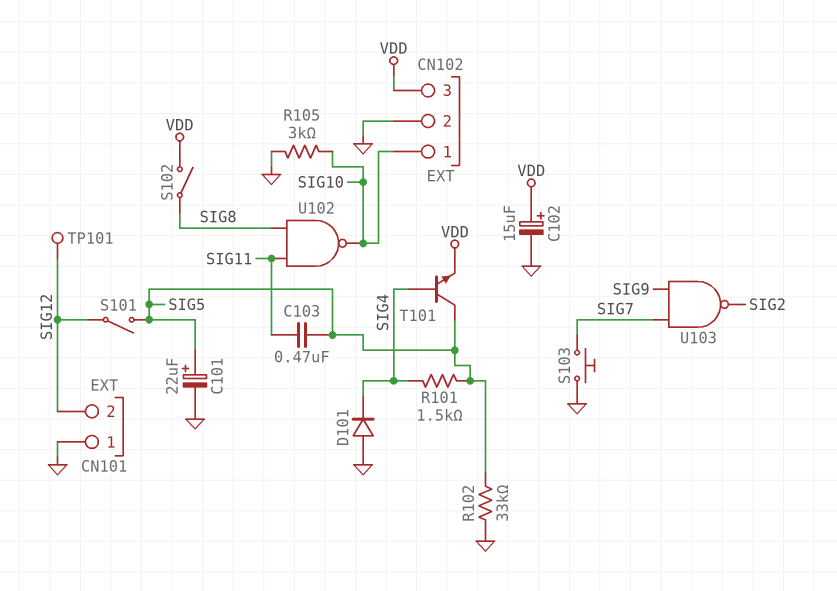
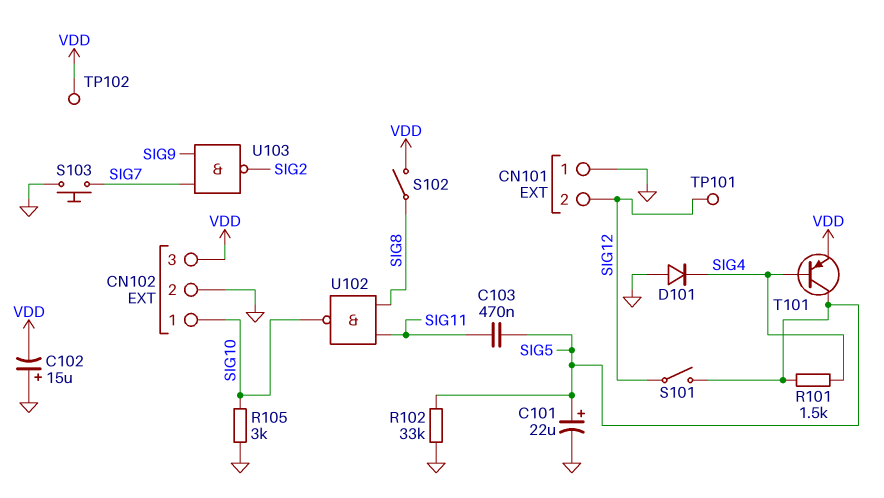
C102: 15uF (plus VDD, minus GND) -> 15uF (plus GND, minus VDD)
T101: NPN (B SIG4, C SIG5, E VDD) -> PNP (B SIG4, C SIG5, E VDD)
TP102: none -> test point (VDD)

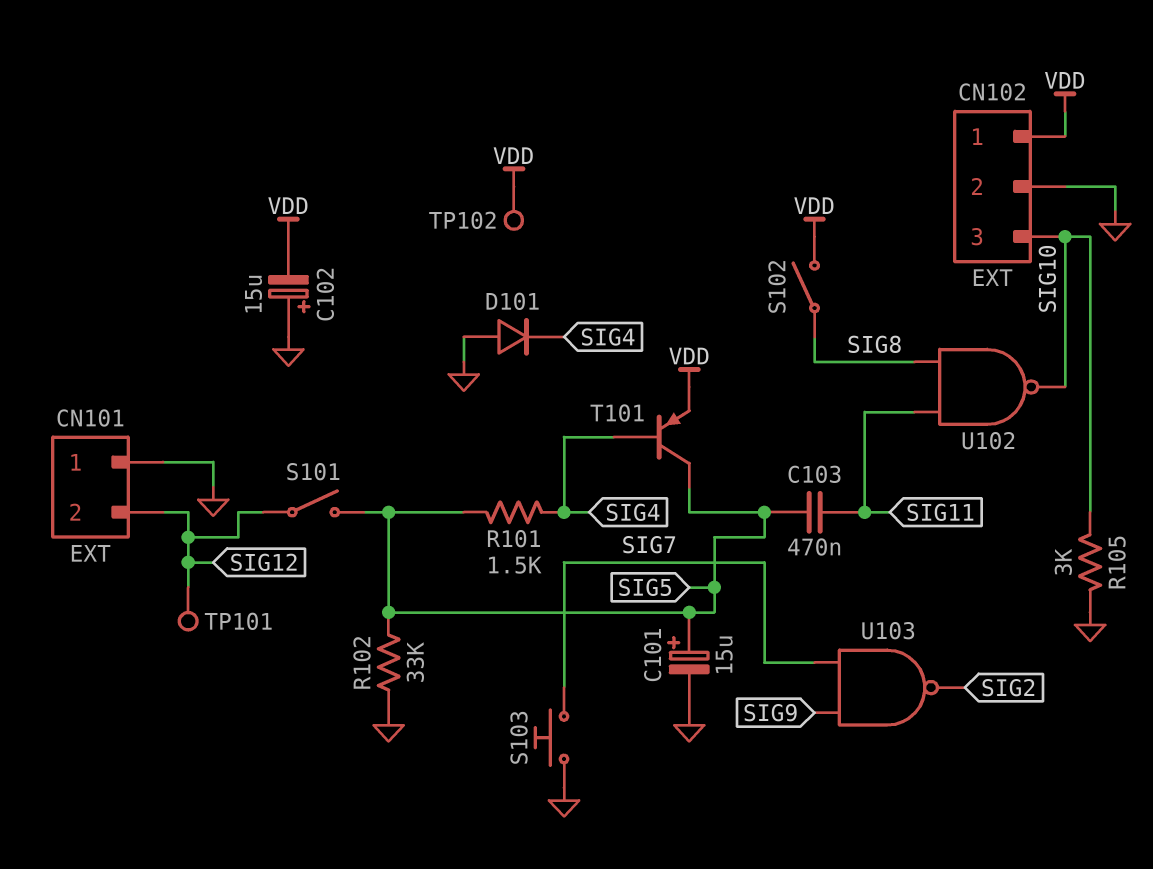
C101: 22uF (plus SIG5, minus GND) -> 15uF (plus SIG5, minus GND)
CN102 pin 1: SIG10 -> VDD
CN102 pin 3: VDD -> SIG10

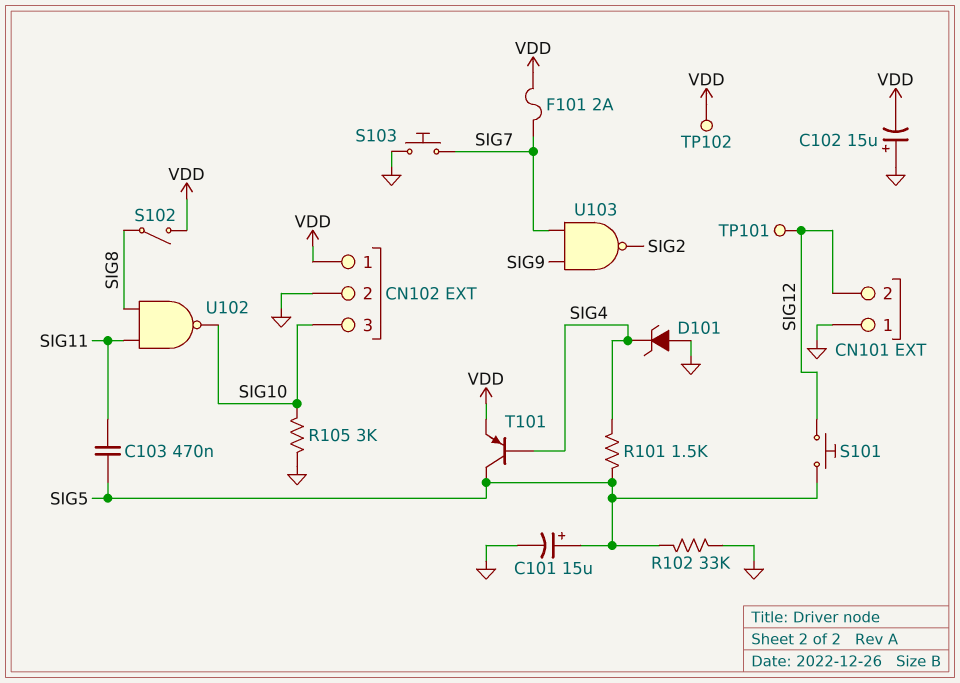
D101: diode (A GND, K SIG4) -> zener (A GND, K SIG4)
F101: none -> 2A (SIG7, VDD)
S101: switch (SIG5, SIG12) -> button (SIG5, SIG12)

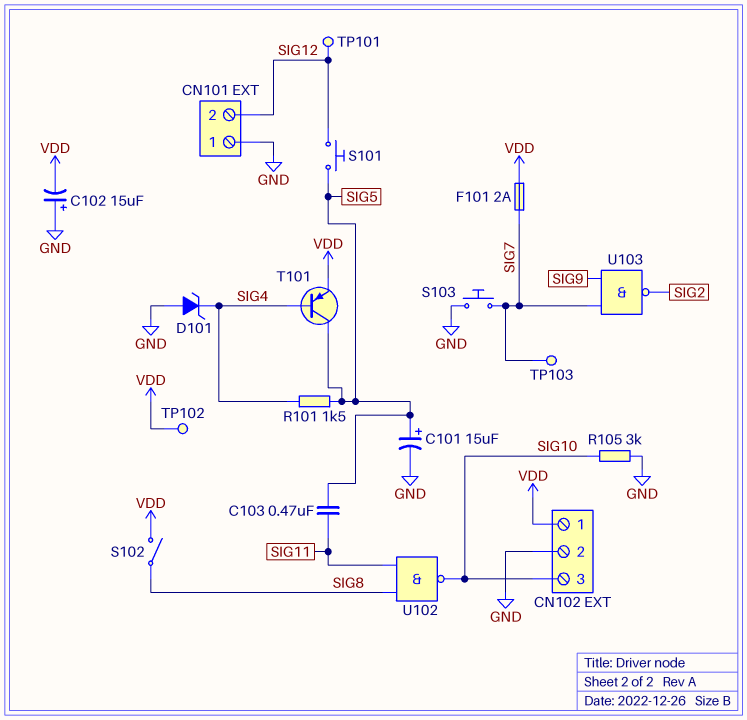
R102: 33k (GND, SIG5) -> none
TP103: none -> test point (SIG7)

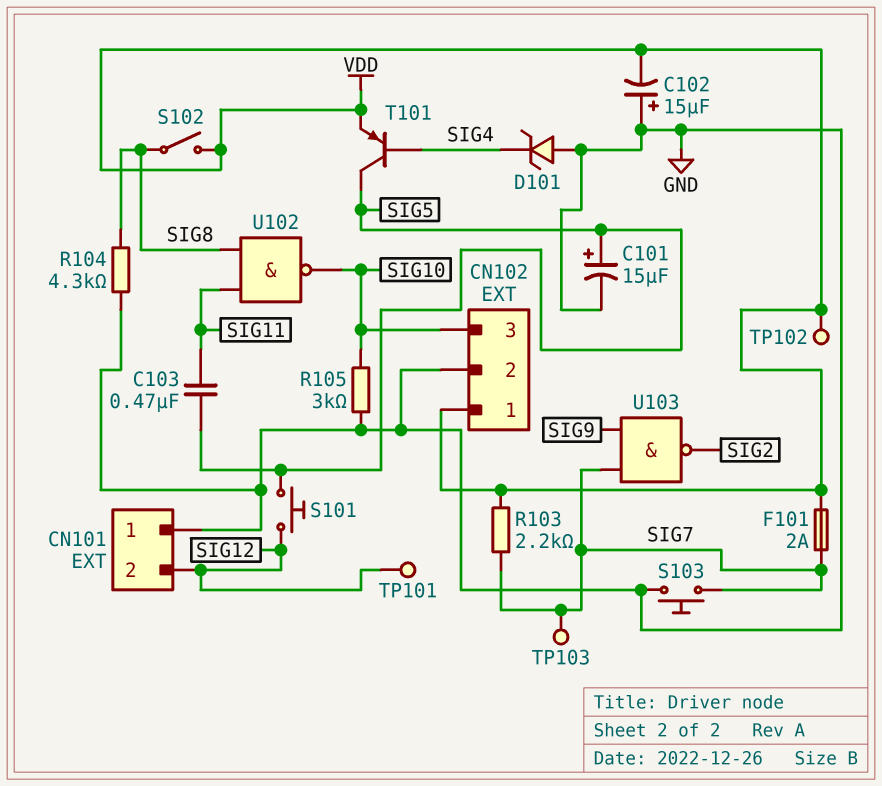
R101: 1.5k (SIG4, SIG5) -> none
R103: none -> 2.2k (SIG7, VDD)
R104: none -> 4.3k (GND, SIG8)

